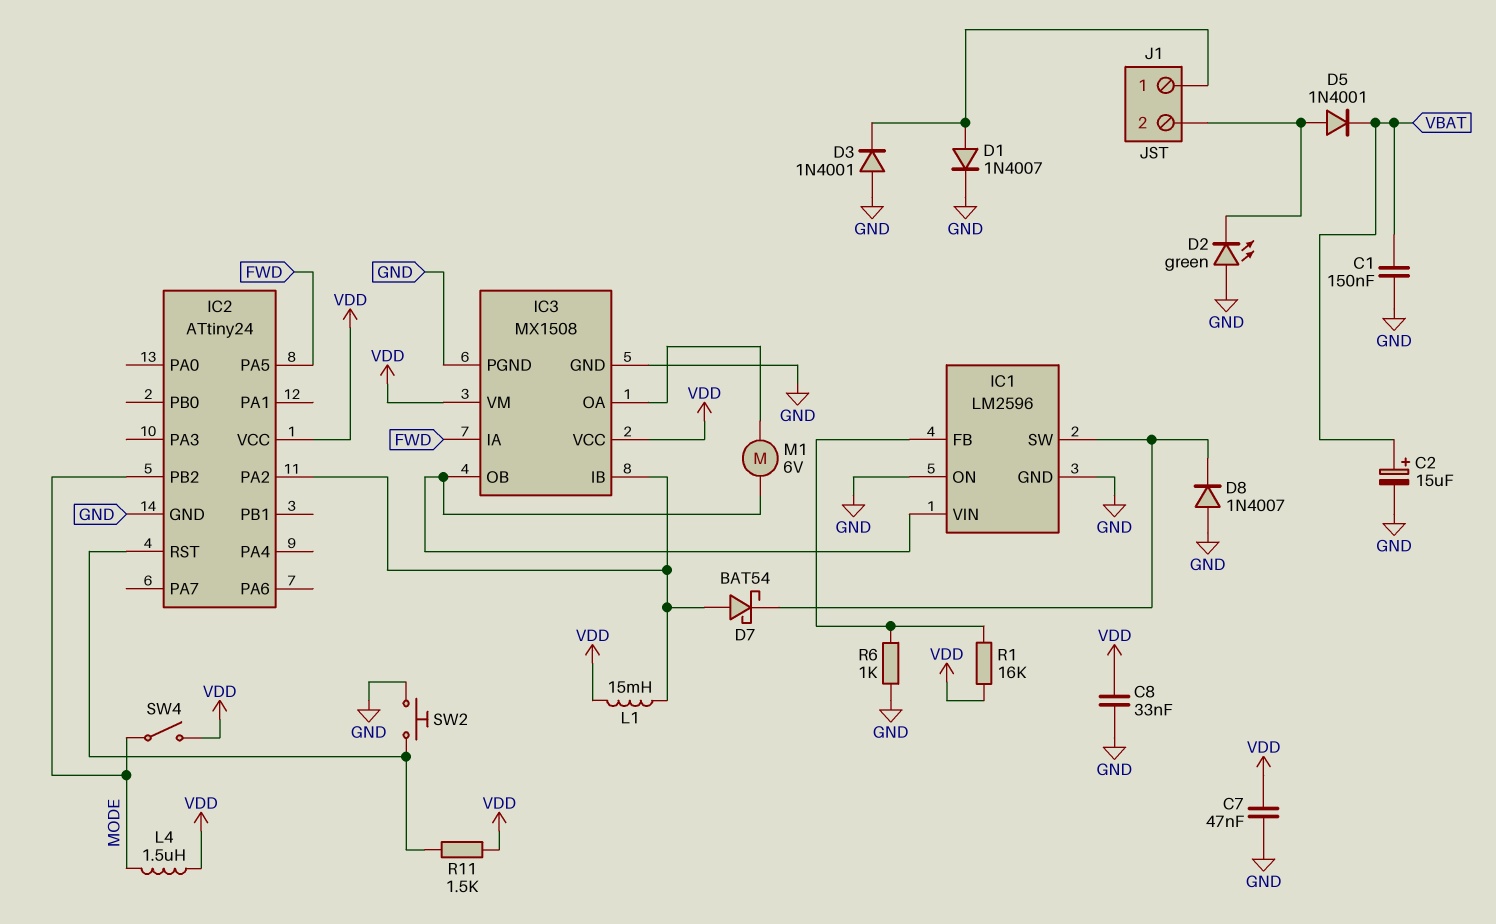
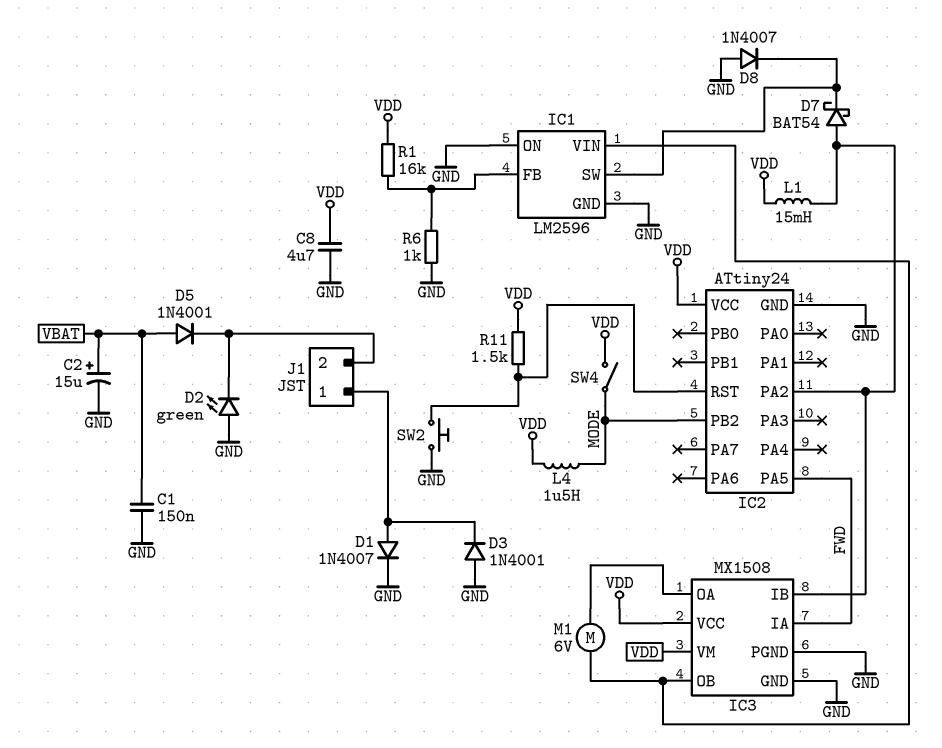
C7: 47nF (GND, VDD) -> none
C8: 33nF (GND, VDD) -> 4.7uF (GND, VDD)
D5: diode 1N4001 (A J1/2, K VBAT) -> diode 1N4001 (A VBAT, K J1/2)

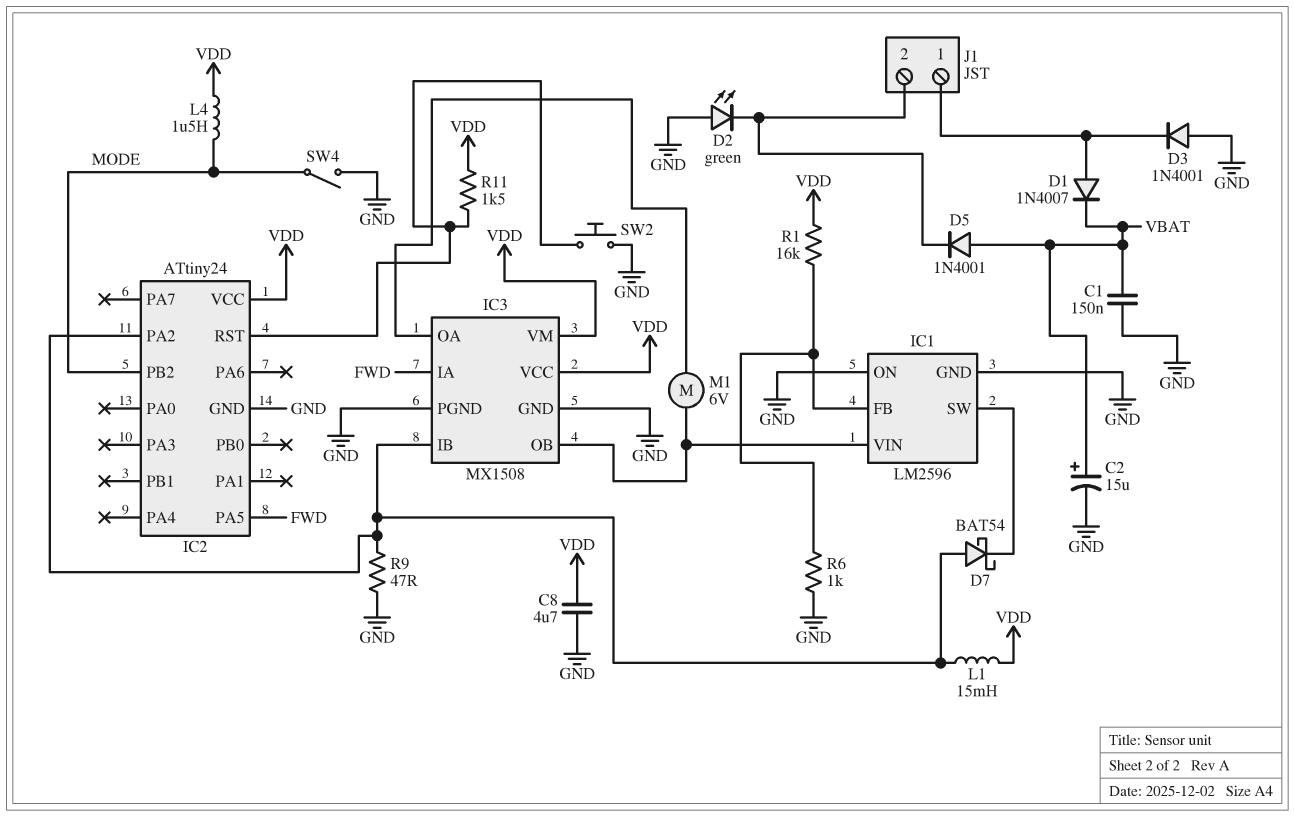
D1: diode 1N4007 (A J1/1, K GND) -> diode 1N4007 (A J1/1, K VBAT)
D8: diode 1N4007 (A GND, K IC1/SW) -> none
R9: none -> 47 (GND, IC2/PA2)
SW4: switch (MODE, VDD) -> switch (GND, MODE)

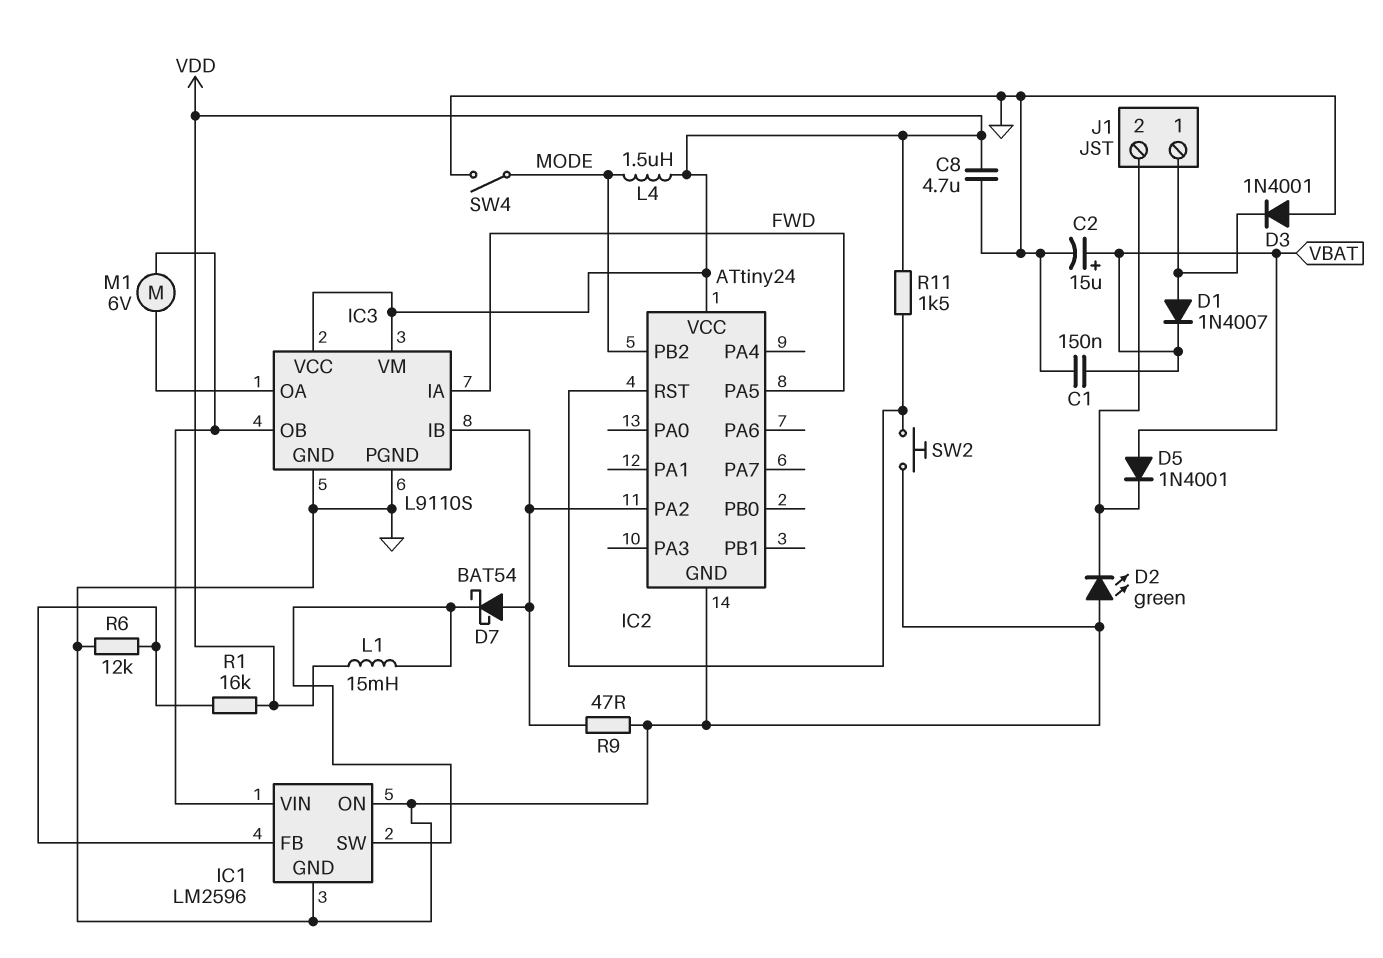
IC3: MX1508 -> L9110S
L1: 15mH (IC2/PA2, VDD) -> 15mH (IC1/SW, VDD)
R6: 1k (GND, IC1/FB) -> 12k (GND, IC1/FB)

